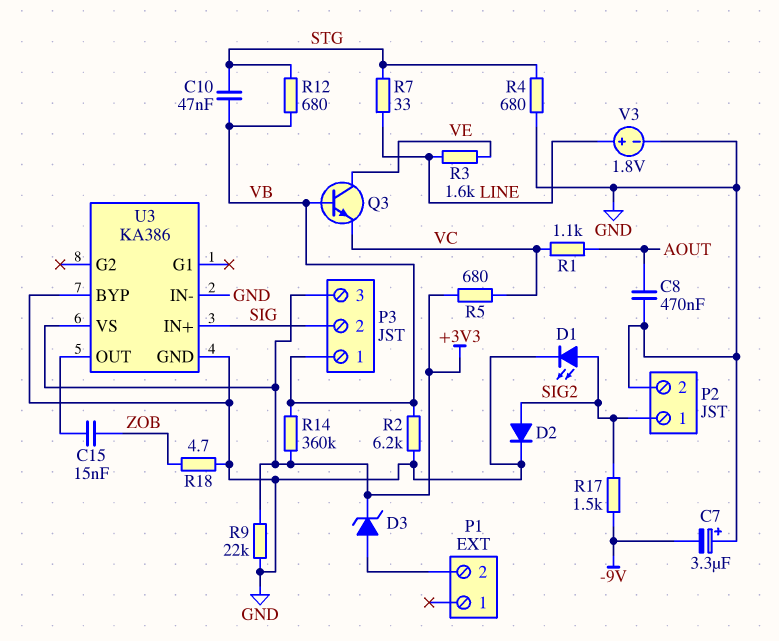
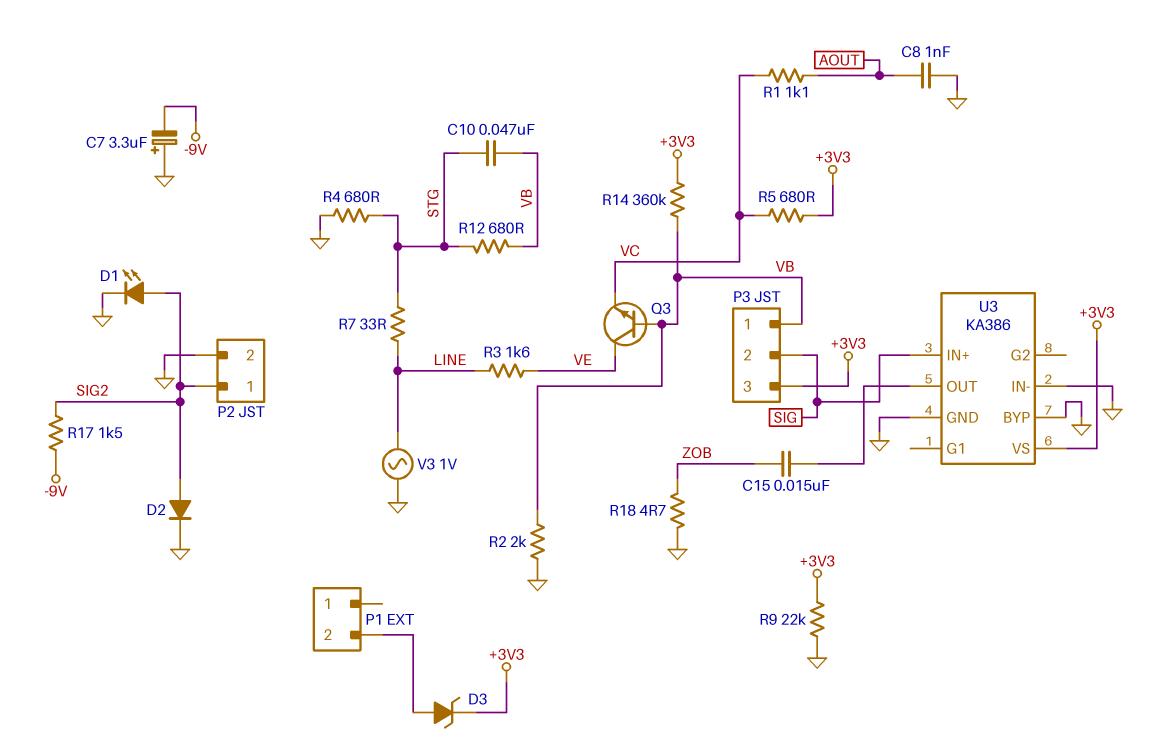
C8: 470nF (AOUT, GND) -> 1nF (AOUT, GND)
R2: 6.2k (GND, VB) -> 2k (GND, VB)
V3: 1.8V (plus LINE, minus GND) -> AC 1V (GND, LINE)

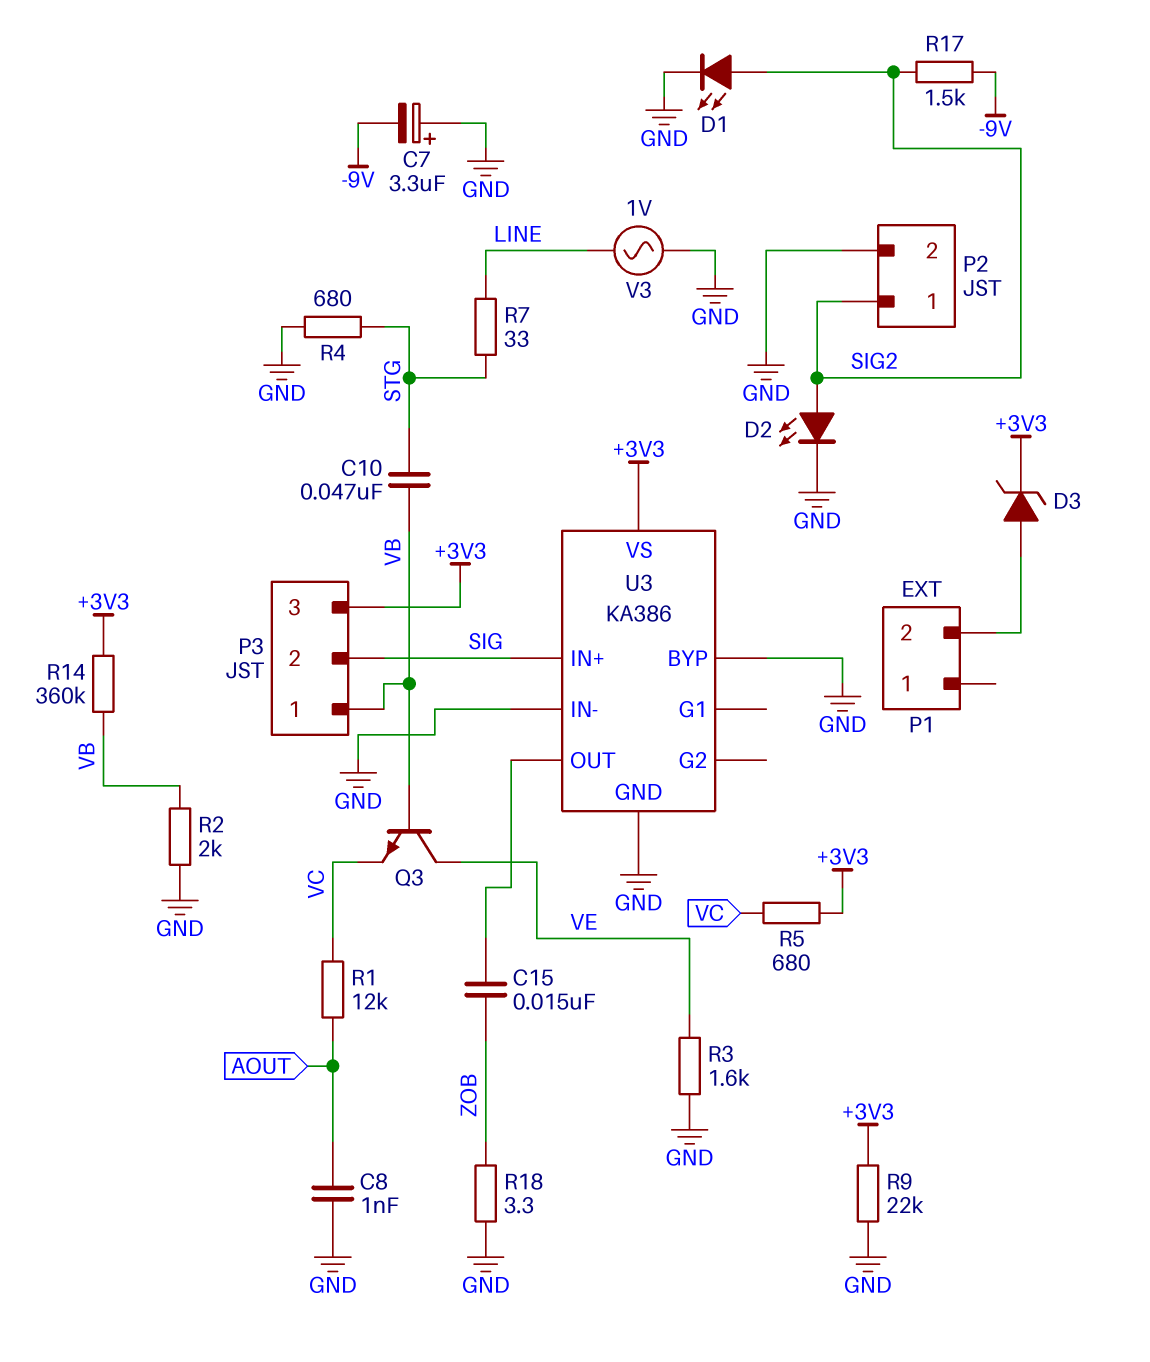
D2: diode (A SIG2, K GND) -> LED (A SIG2, K GND)
R1: 1.1k (AOUT, VC) -> 12k (AOUT, VC)
R3: 1.6k (LINE, VE) -> 1.6k (GND, VE)
R12: 680 (STG, VB) -> none
R18: 4.7 (GND, ZOB) -> 3.3 (GND, ZOB)

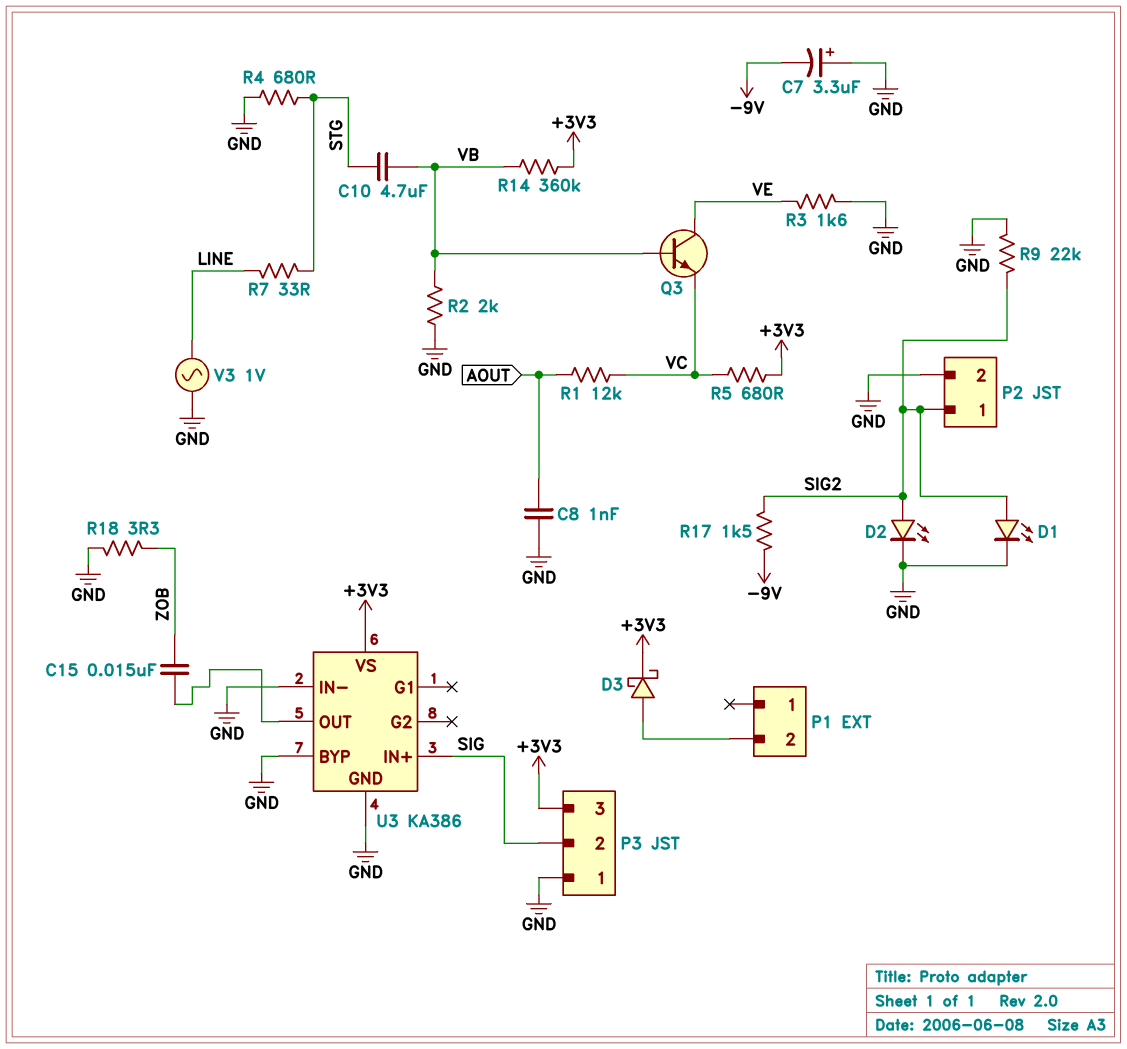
C10: 47nF (STG, VB) -> 4.7uF (STG, VB)
D3: zener (A P1/2, K +3V3) -> schottky (A P1/2, K +3V3)
P3 pin 1: VB -> GND
R9: 22k (+3V3, GND) -> 22k (GND, SIG2)

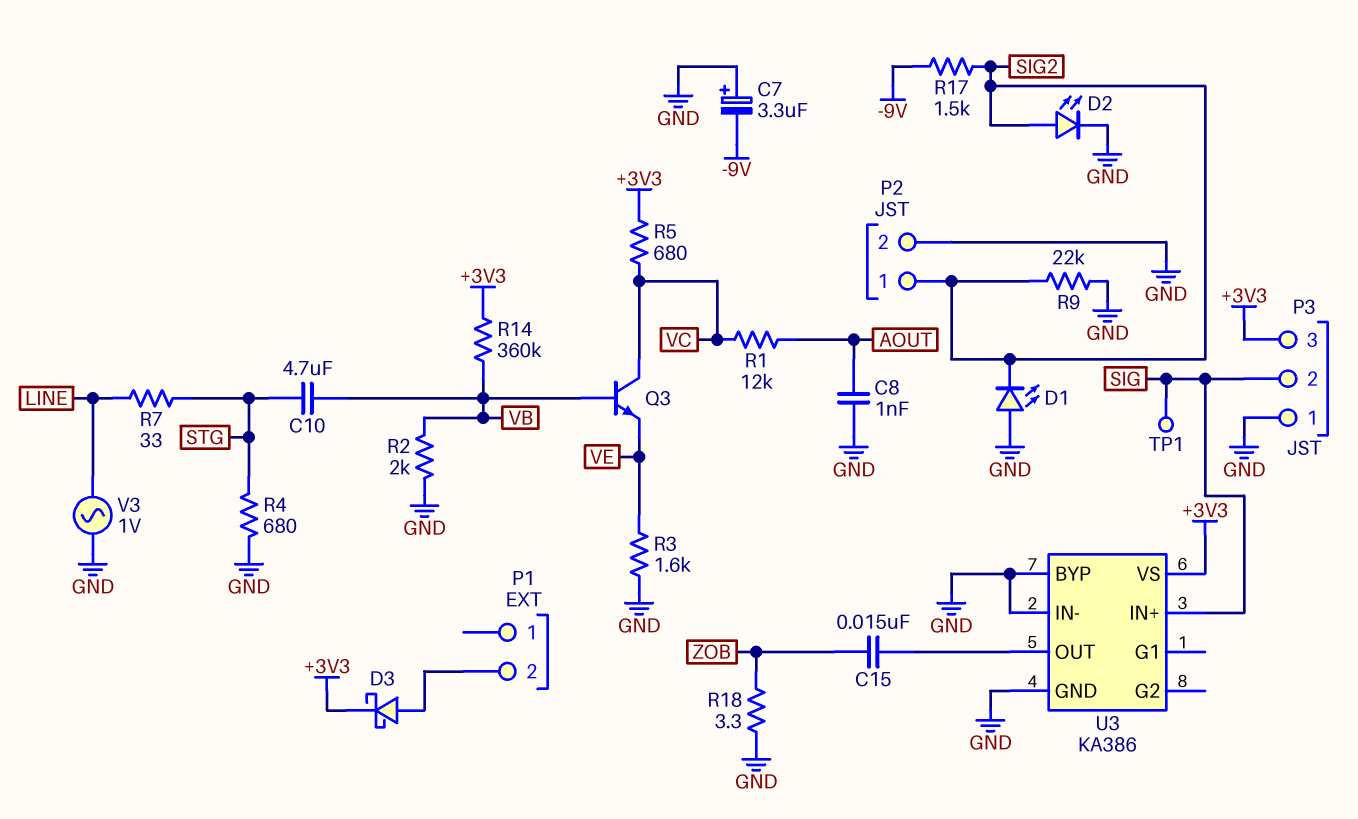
D1: LED (A SIG2, K GND) -> LED (A GND, K SIG2)
Q3: NPN (B VB, C VE, E VC) -> NPN (B VB, C VC, E VE)
TP1: none -> test point (SIG)

